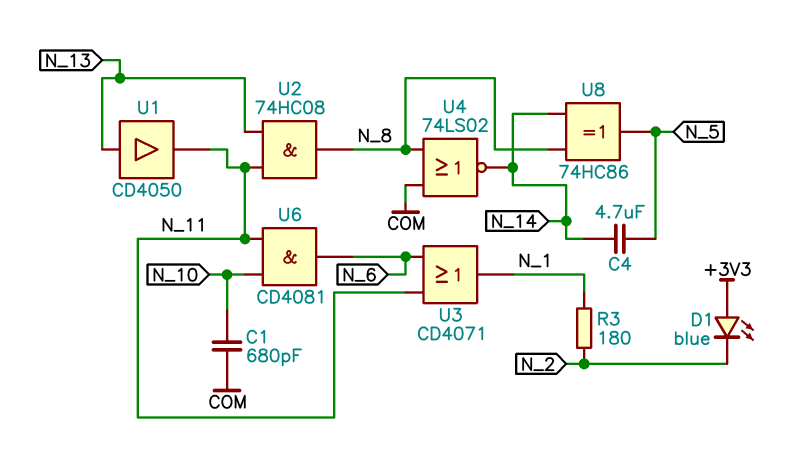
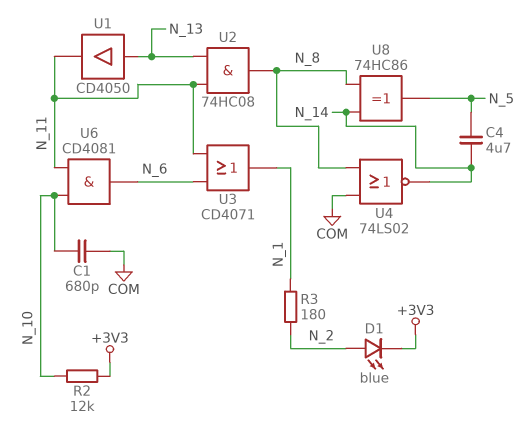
D1: LED blue (A +3V3, K N_2) -> LED blue (A N_2, K +3V3)
R2: none -> 12k (+3V3, N_10)

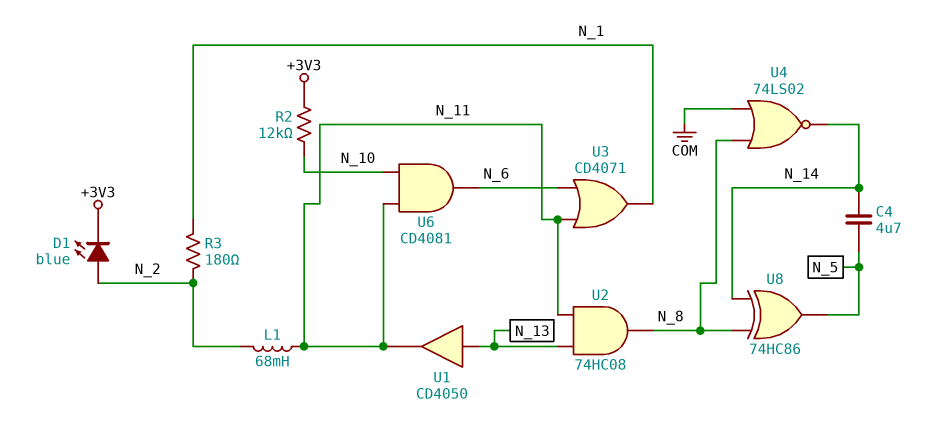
C1: 680pF (COM, N_10) -> none
L1: none -> 68mH (N_2, N_11)

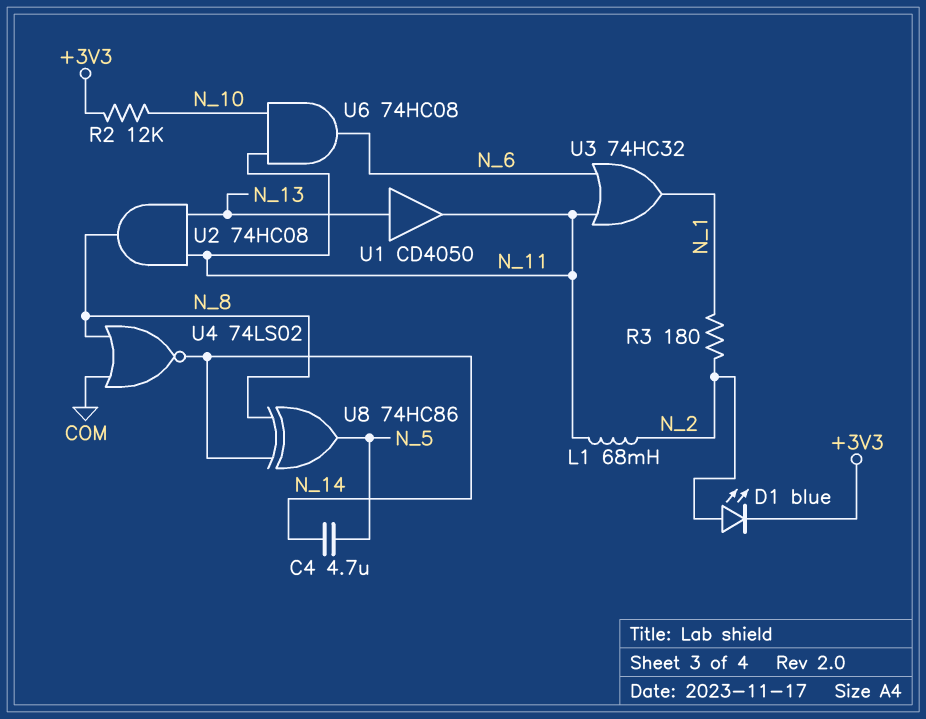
U3: OR CD4071 (in N_6, in N_11, out N_1) -> OR 74HC32 (in N_6, in N_11, out N_1)
U6: AND CD4081 (in N_10, in N_11, out N_6) -> AND 74HC08 (in N_10, in N_11, out N_6)

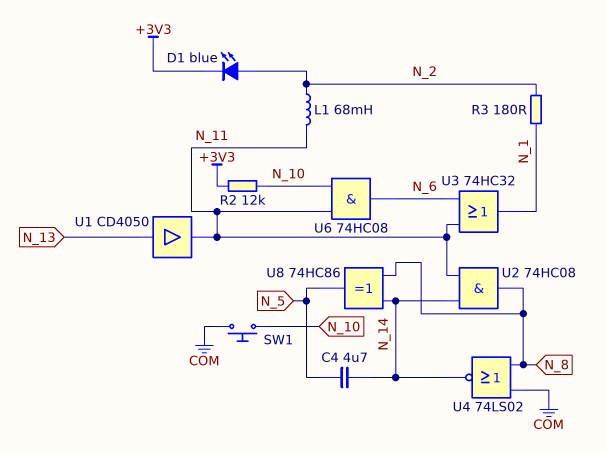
SW1: none -> button (COM, N_10)
U2: AND 74HC08 (in N_11, in N_13, out N_8) -> AND 74HC08 (in N_11, in N_14, out N_8)

